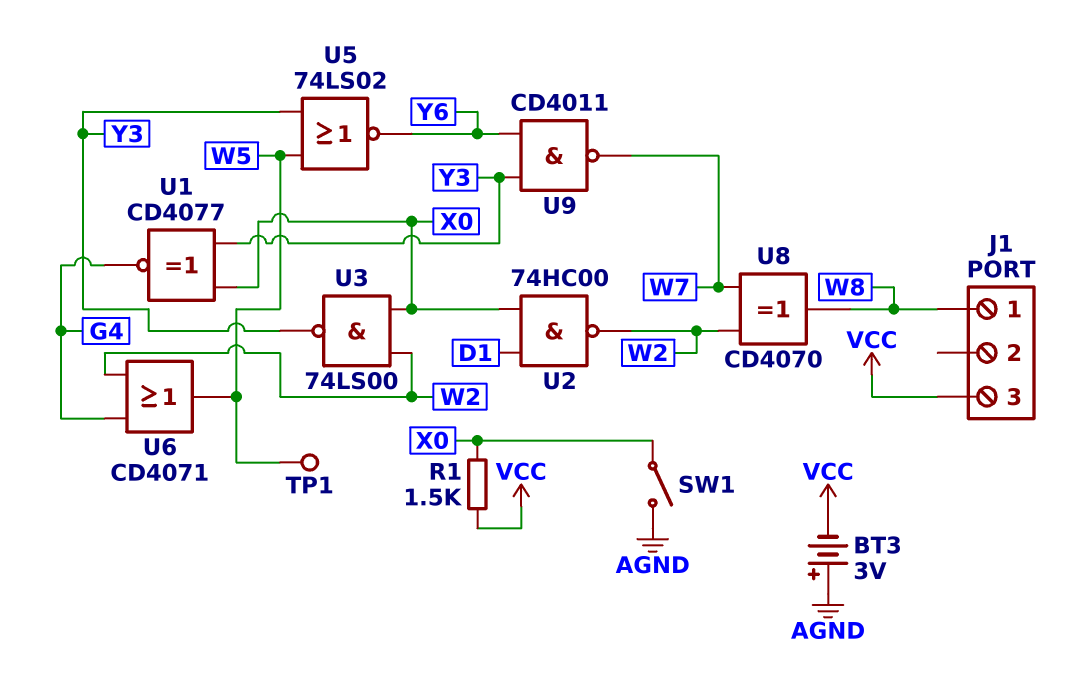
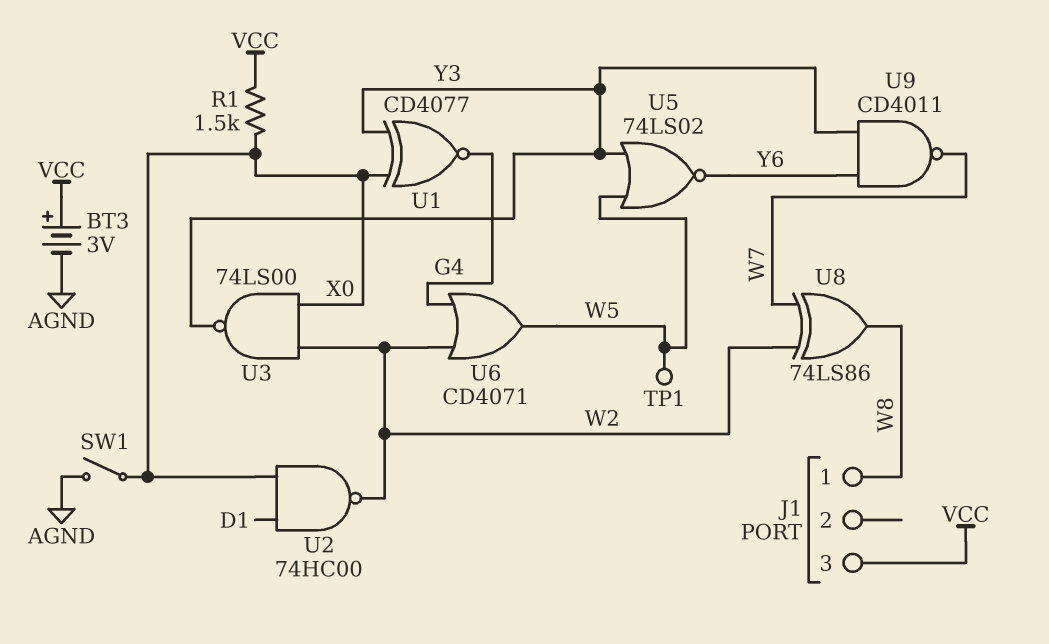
BT3: 3V (plus AGND, minus VCC) -> 3V (plus VCC, minus AGND)
U8: XOR CD4070 (in W2, in W7, out W8) -> XOR 74LS86 (in W2, in W7, out W8)

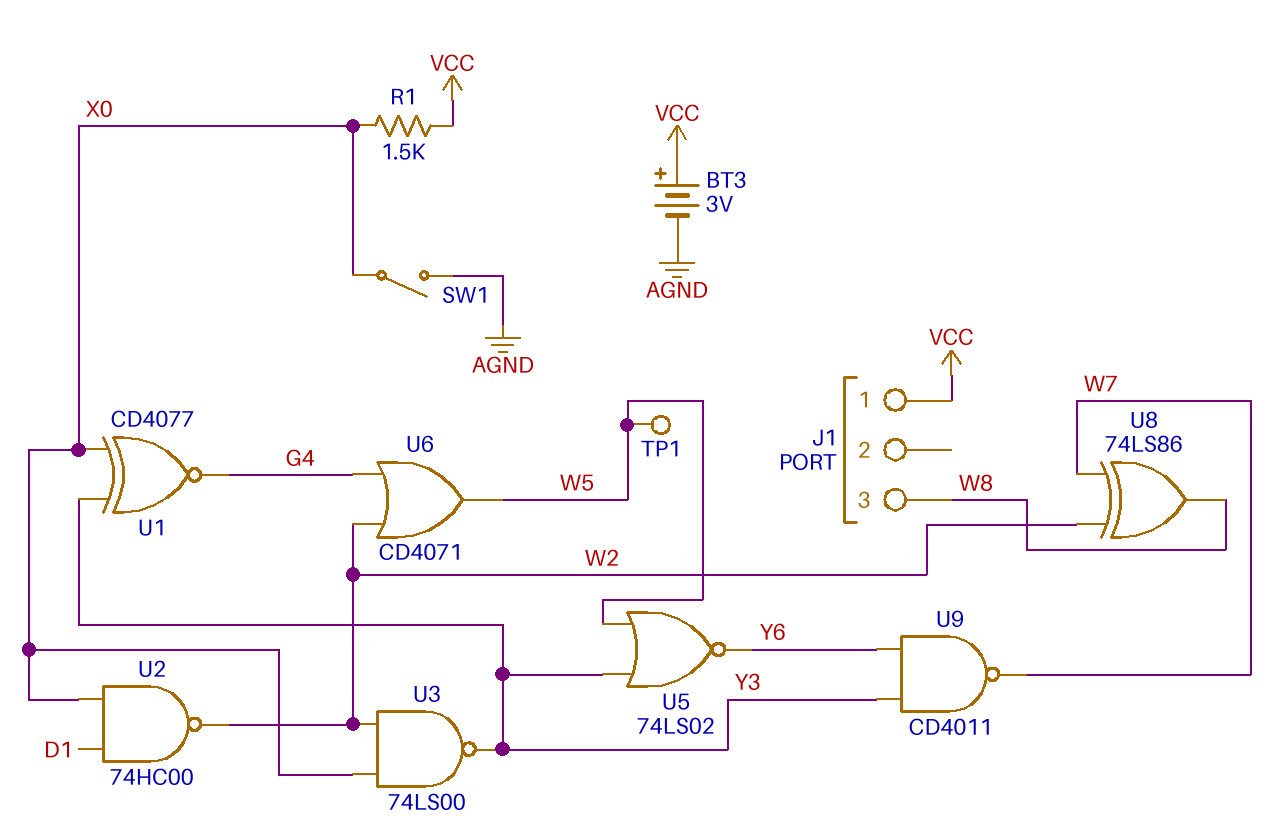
J1 pin 1: W8 -> VCC
J1 pin 3: VCC -> W8

